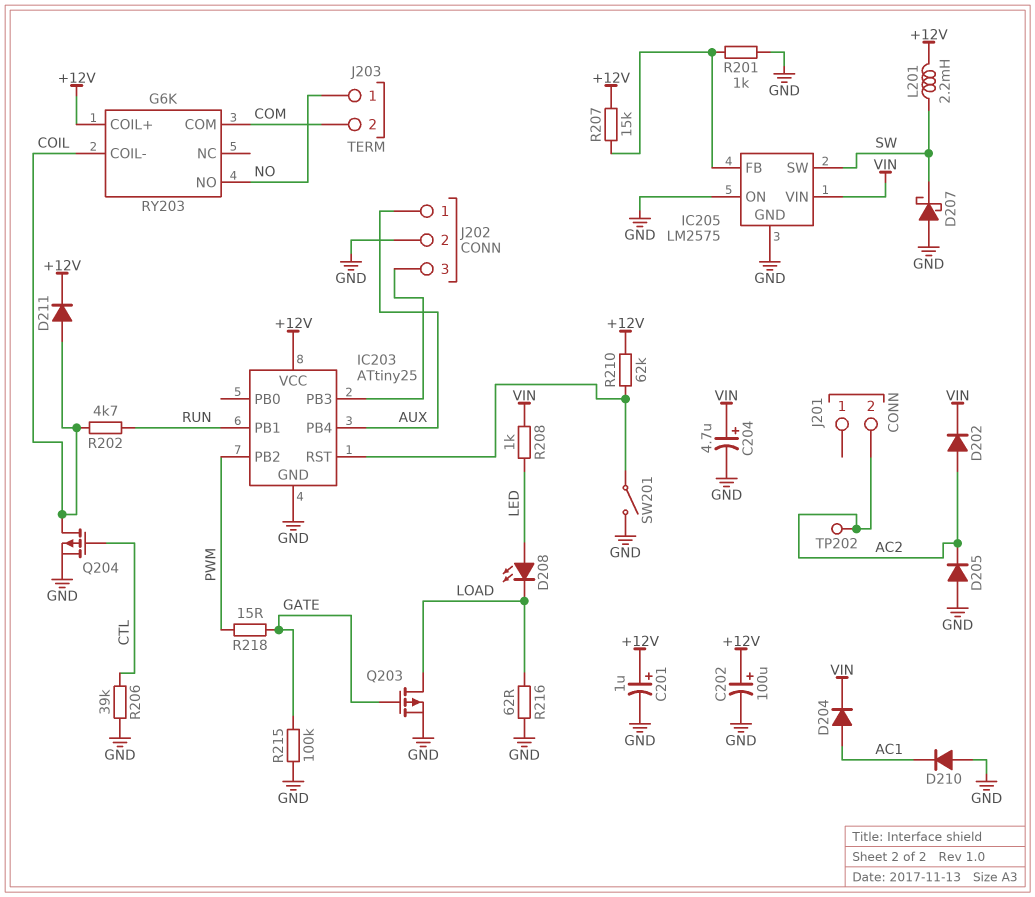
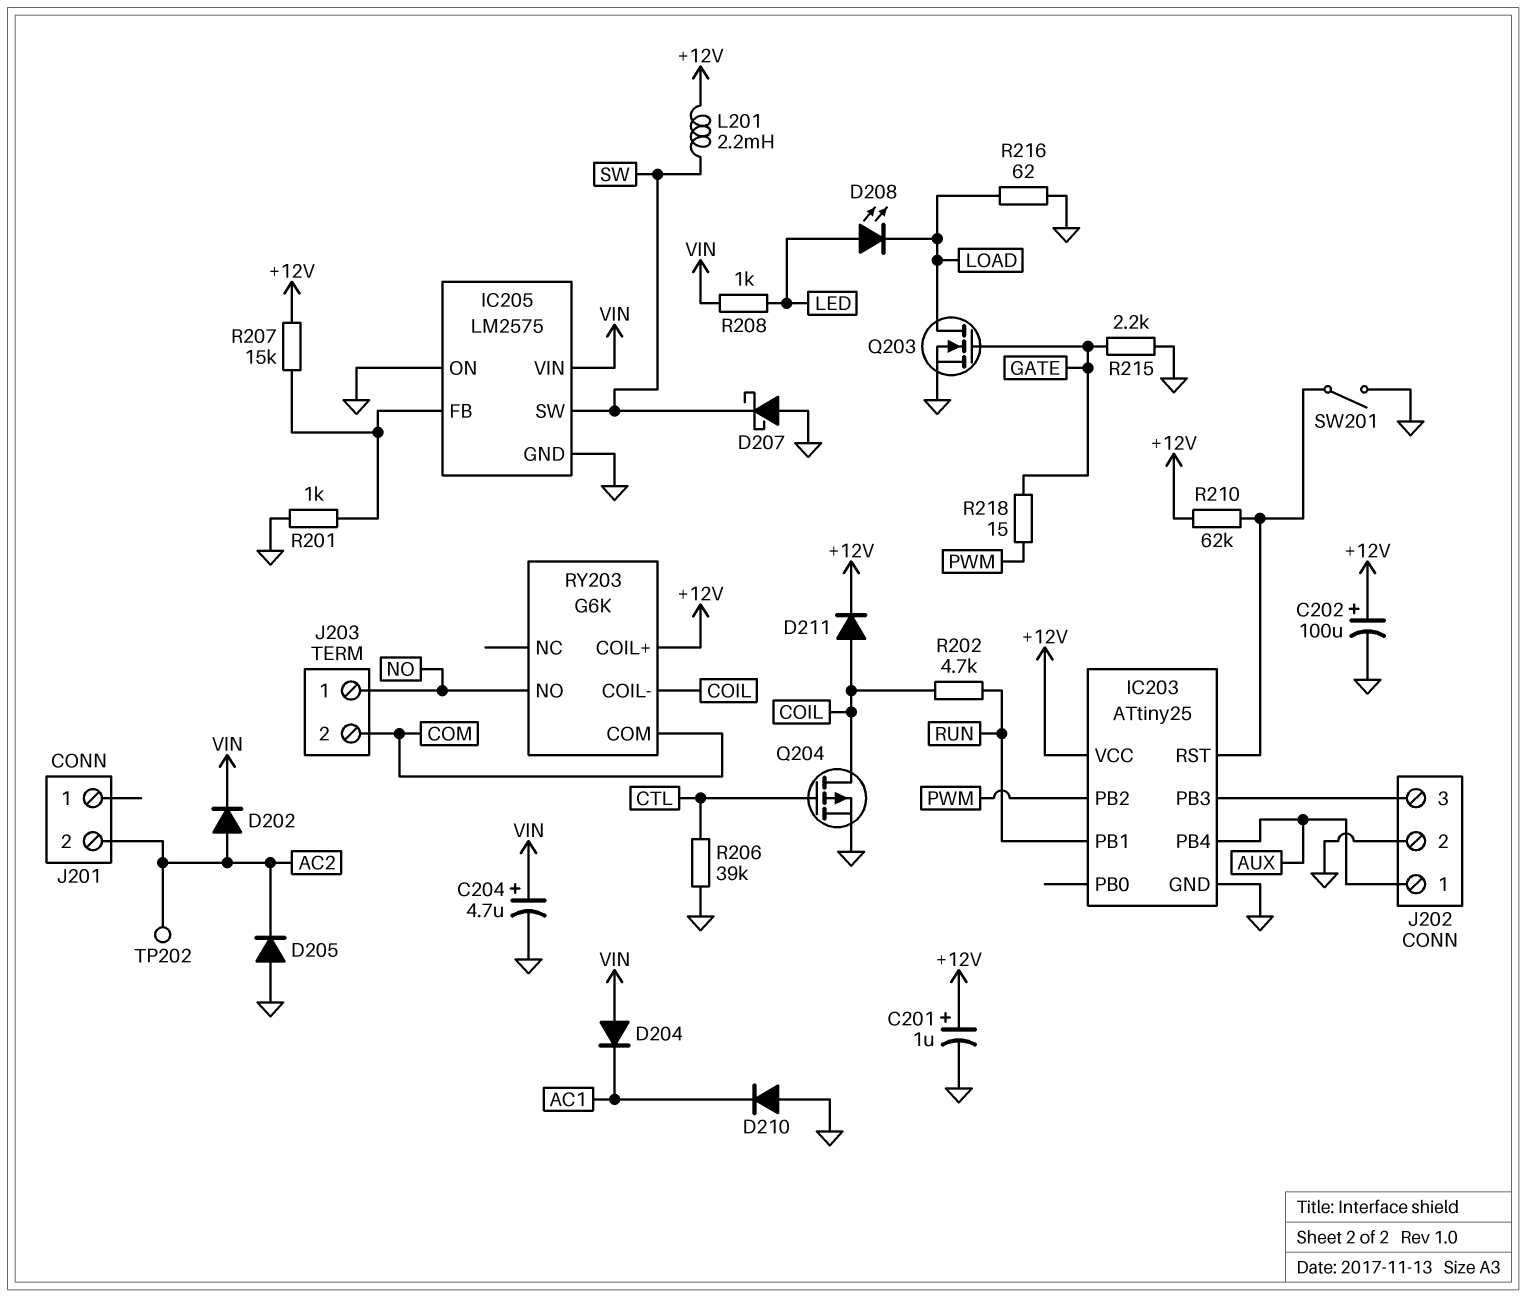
D204: diode (A AC1, K VIN) -> diode (A VIN, K AC1)
Q203: PMOS (G GATE, D LOAD, S GND) -> NMOS (G GATE, D LOAD, S GND)
R215: 100k (GATE, GND) -> 2.2k (GATE, GND)

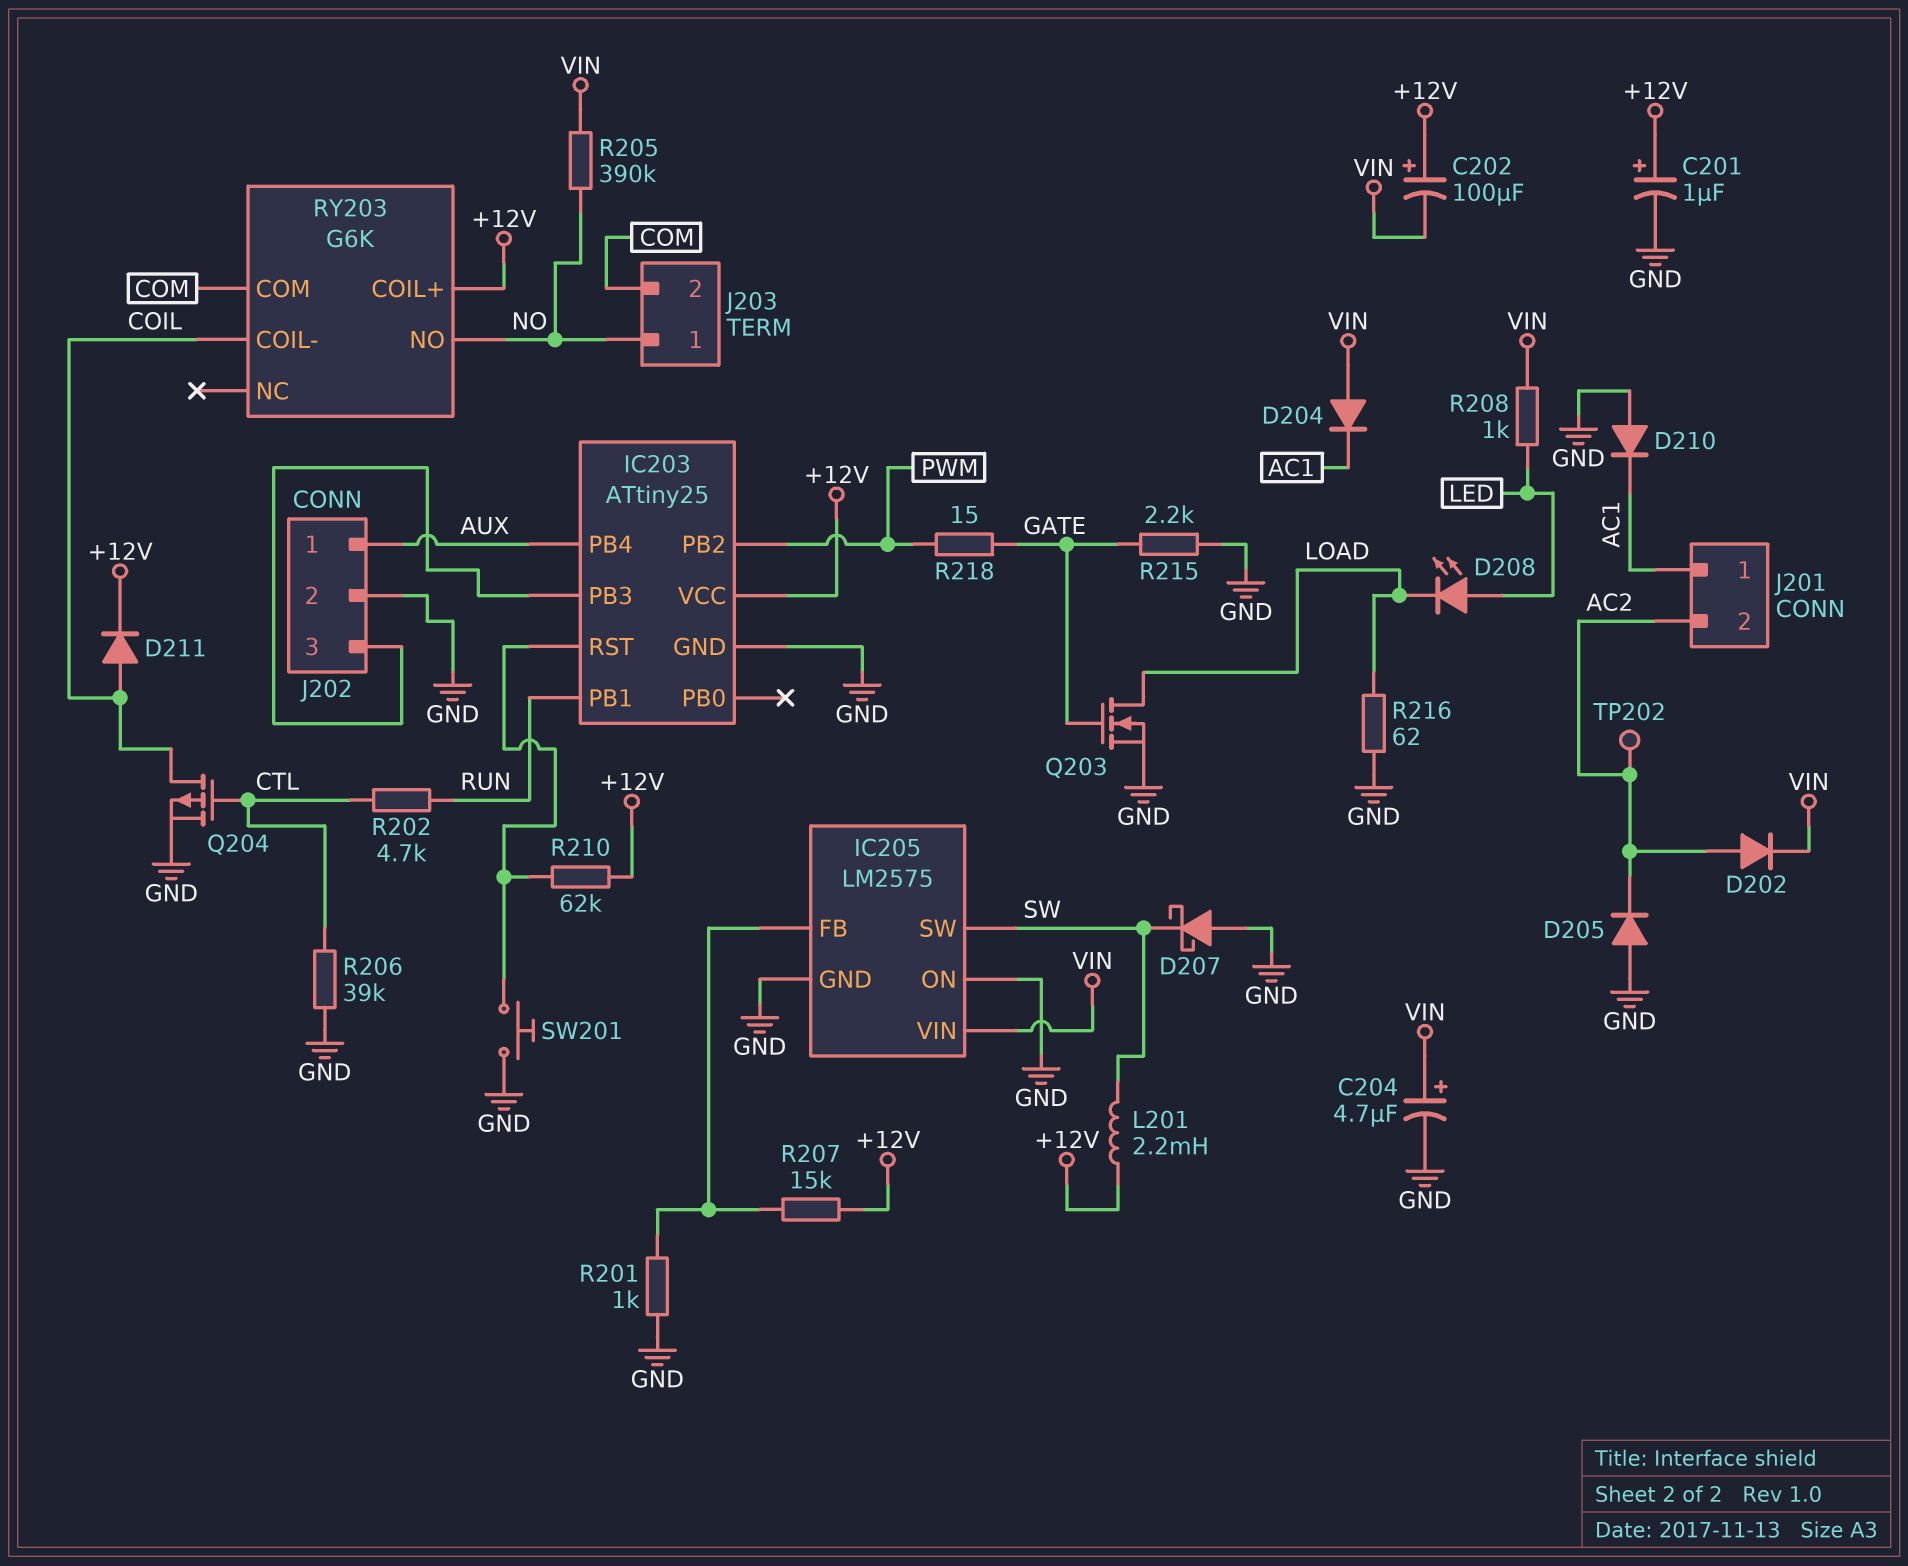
C202: 100uF (plus +12V, minus GND) -> 100uF (plus +12V, minus VIN)
J201 pin 1: none -> AC1
R202: 4.7k (COIL, RUN) -> 4.7k (CTL, RUN)
R205: none -> 390k (NO, VIN)
SW201: switch (GND, IC203/RST) -> button (GND, IC203/RST)

